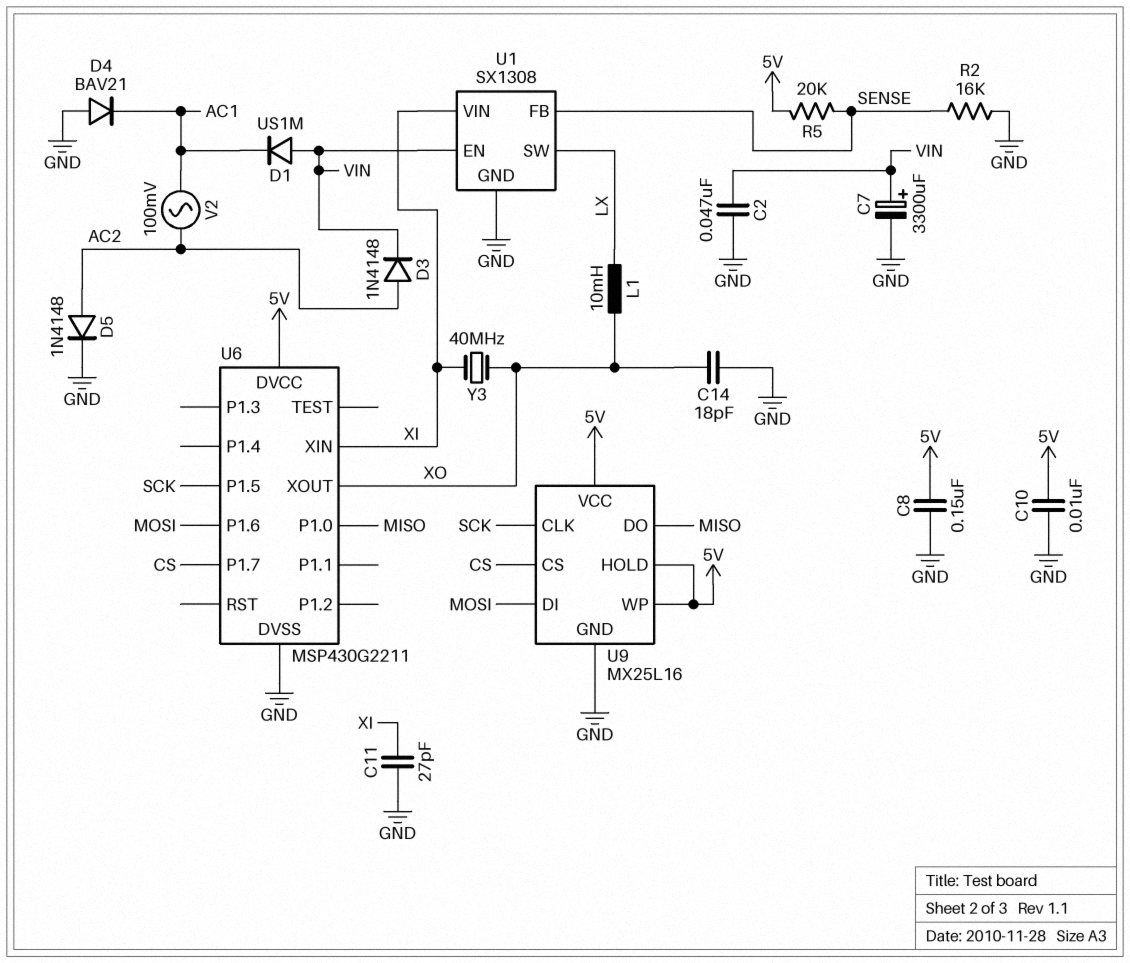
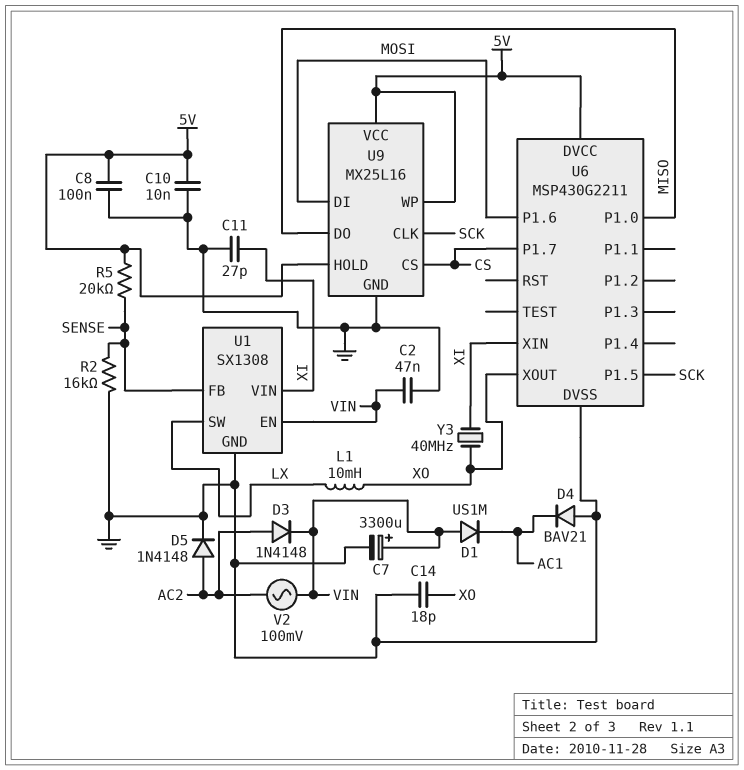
C8: 150nF (5V, GND) -> 100nF (5V, GND)
V2: AC 100mV (AC1, AC2) -> AC 100mV (AC2, VIN)

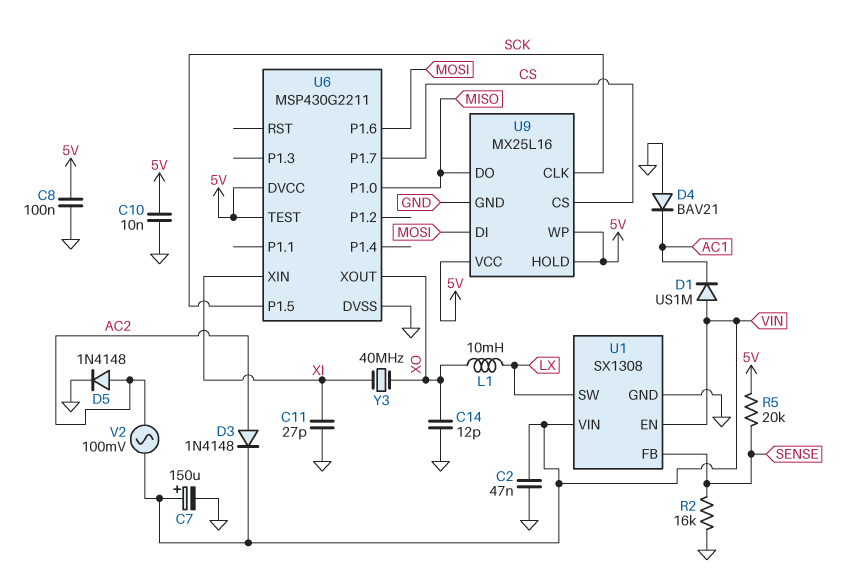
C7: 3300uF (plus VIN, minus GND) -> 150uF (plus VIN, minus GND)
C14: 18pF (GND, XO) -> 12pF (GND, XO)
U1 pin VIN: XI -> VIN
U6 pin TEST: none -> 5V

